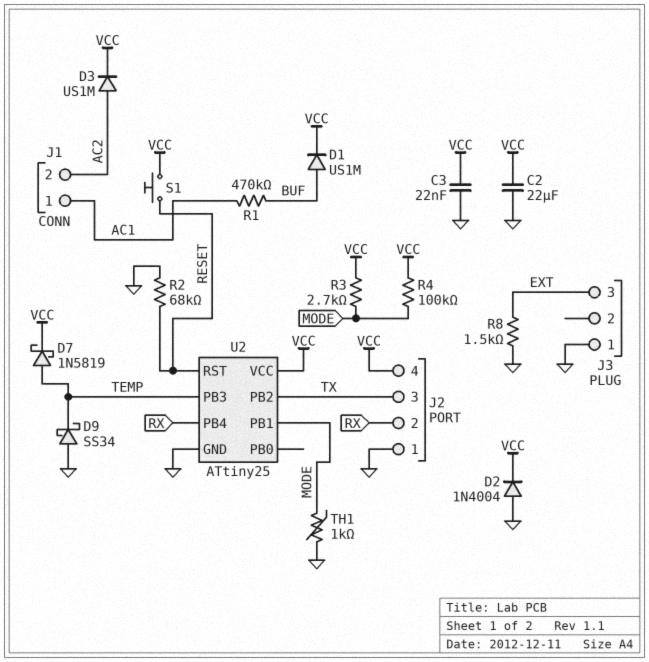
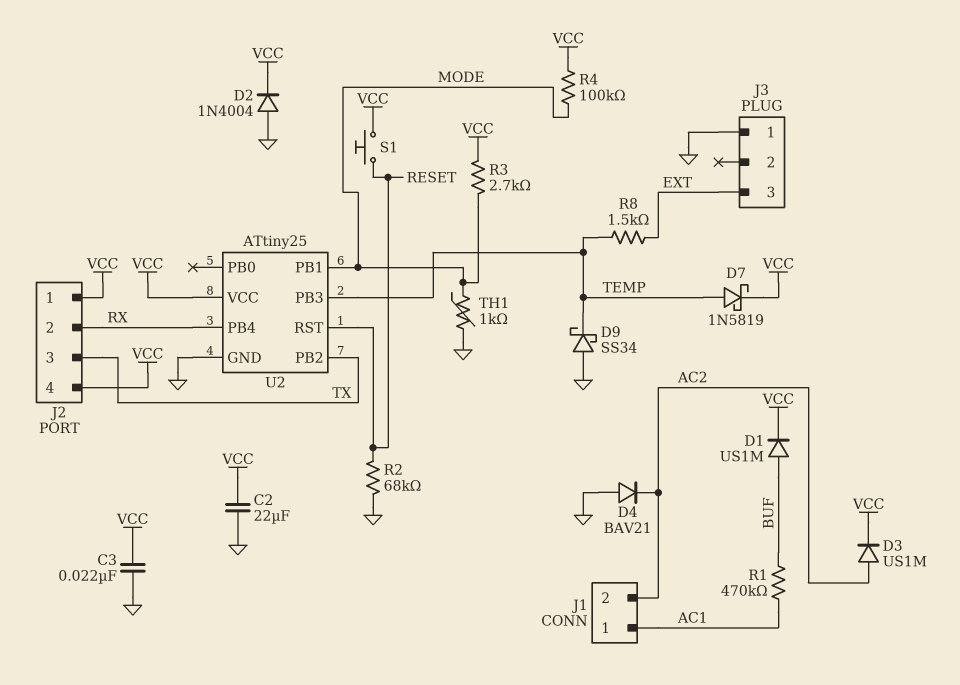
D4: none -> diode BAV21 (A GND, K AC2)
J2 pin 1: GND -> VCC
R8: 1.5k (EXT, GND) -> 1.5k (EXT, TEMP)

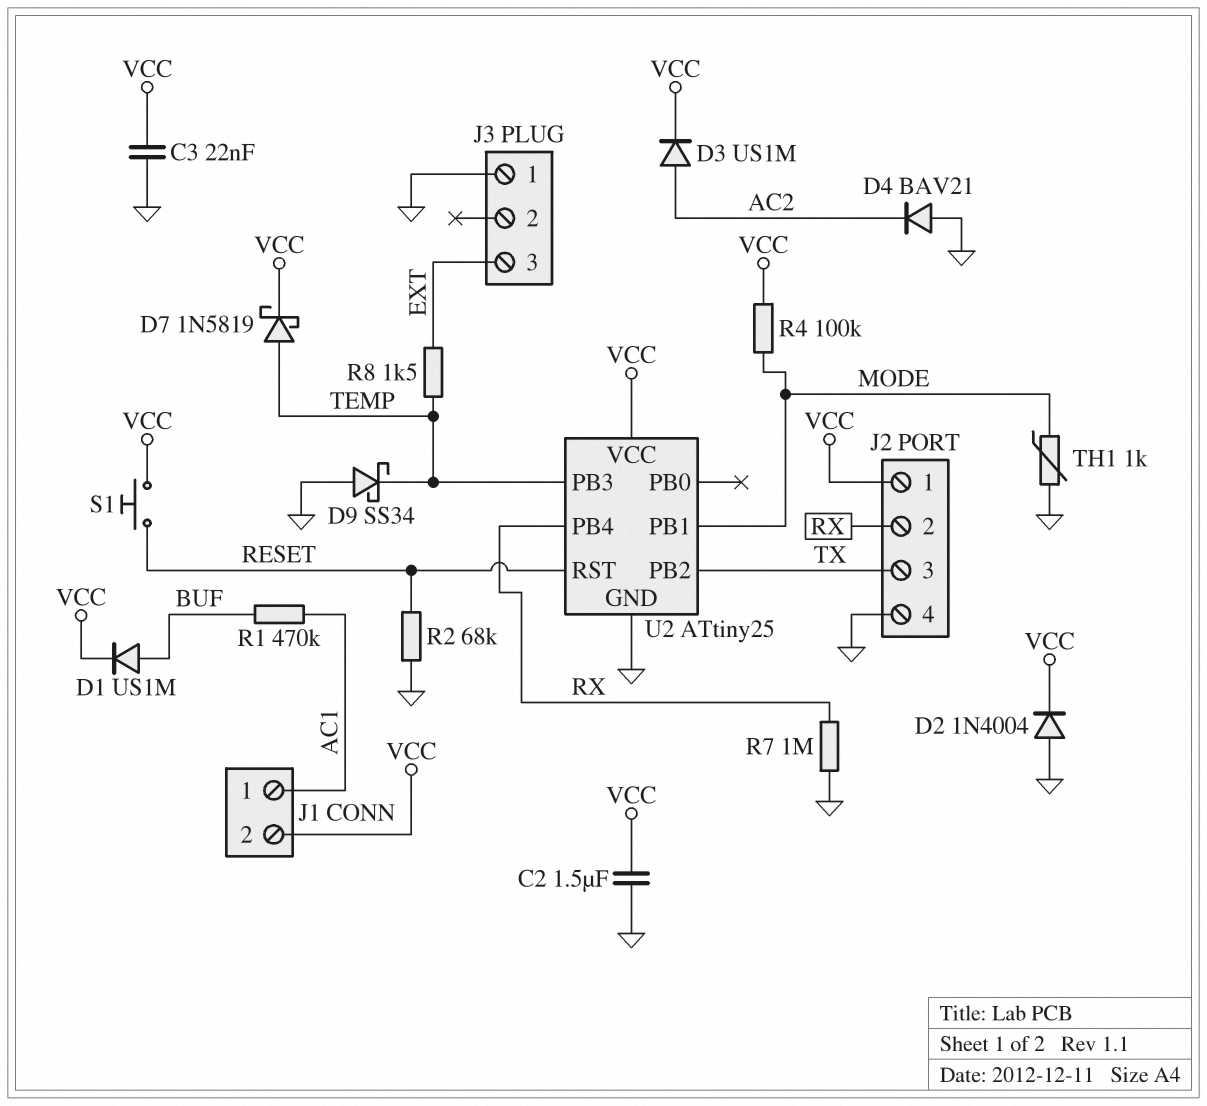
C2: 22uF (GND, VCC) -> 1.5uF (GND, VCC)
J1 pin 2: AC2 -> VCC
J2 pin 4: VCC -> GND
R3: 2.7k (MODE, VCC) -> none
R7: none -> 1M (GND, RX)

